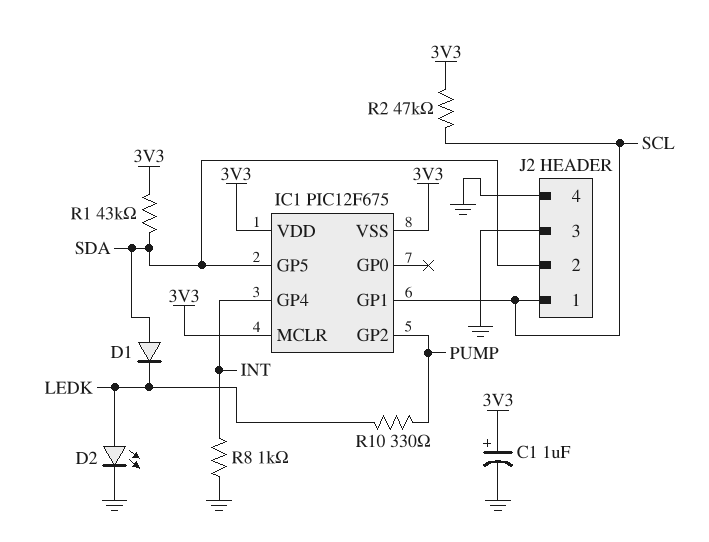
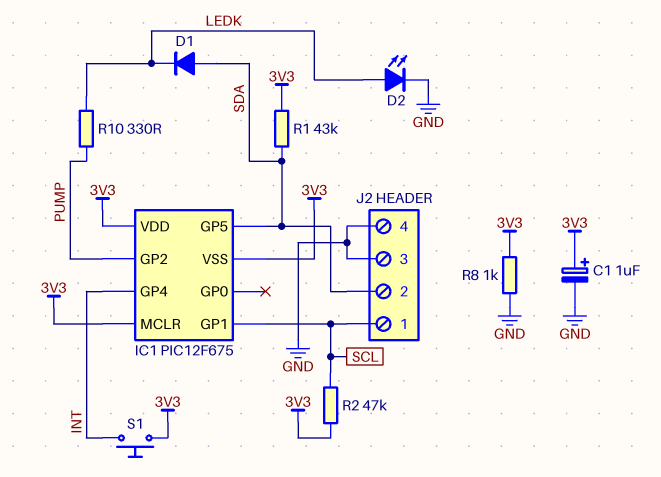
R8: 1k (GND, INT) -> 1k (3V3, GND)
S1: none -> button (3V3, INT)

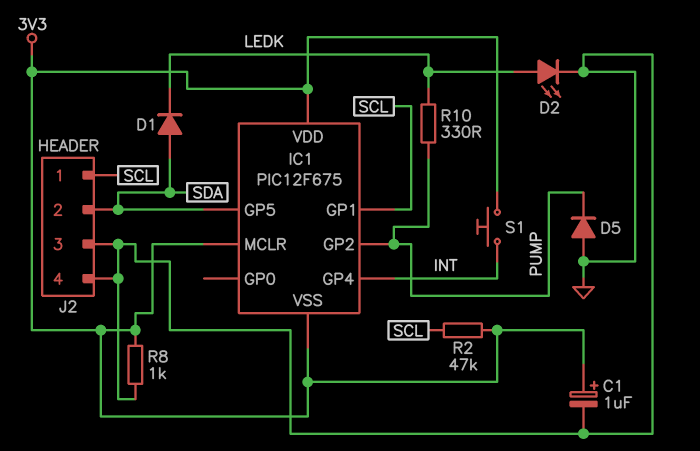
D5: none -> diode (A GND, K PUMP)
R1: 43k (3V3, SDA) -> none

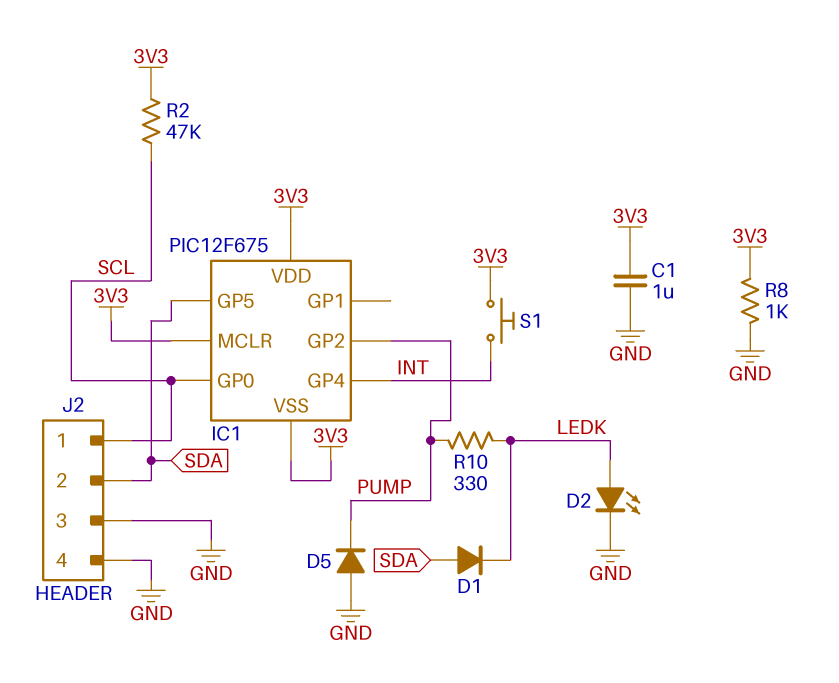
C1: 1uF (plus 3V3, minus GND) -> 1uF (3V3, GND)
IC1 pin GP0: none -> SCL
IC1 pin GP1: SCL -> none

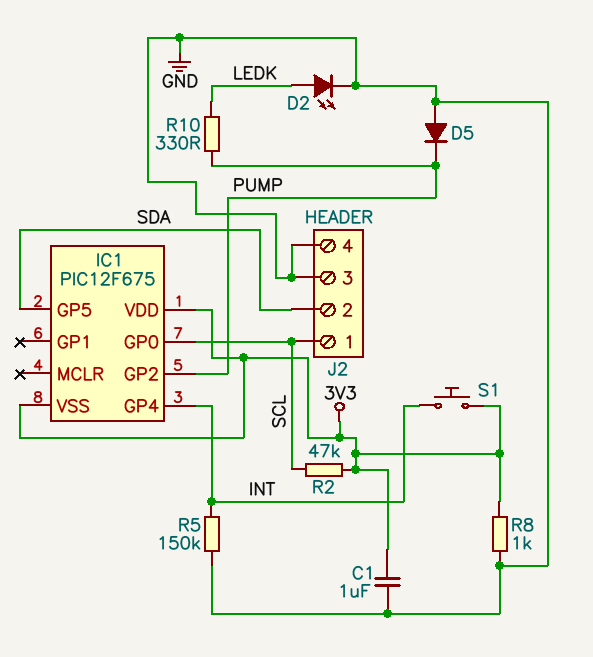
D1: diode (A SDA, K LEDK) -> none
IC1 pin MCLR: 3V3 -> none
R5: none -> 150k (GND, INT)

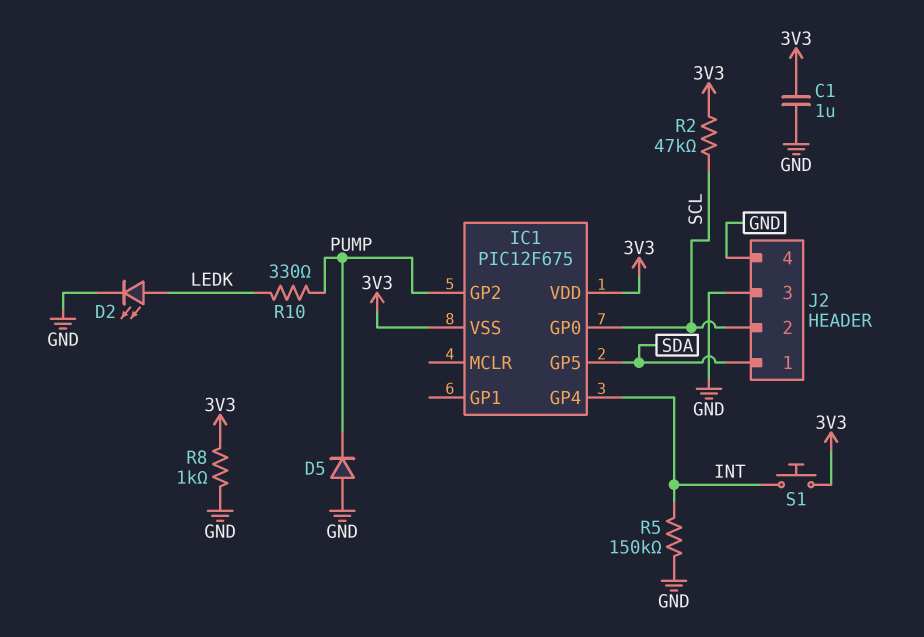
J2 pin 1: SCL -> SDA
J2 pin 2: SDA -> SCL

